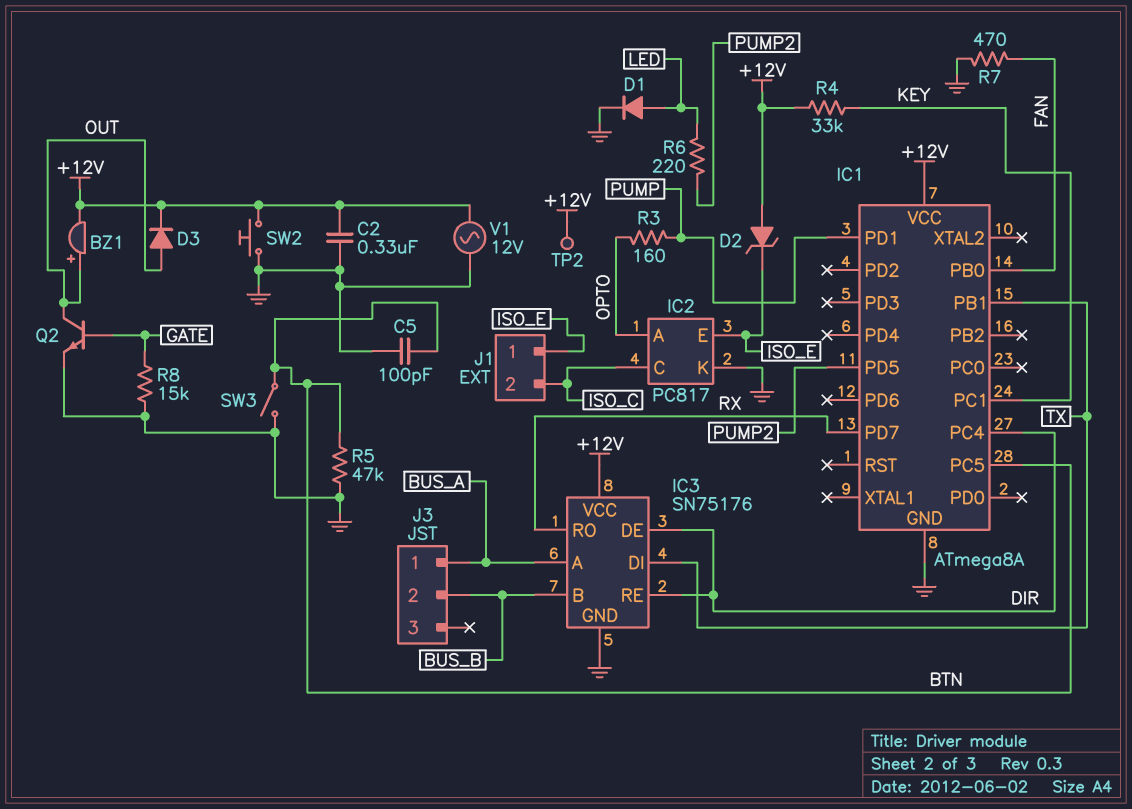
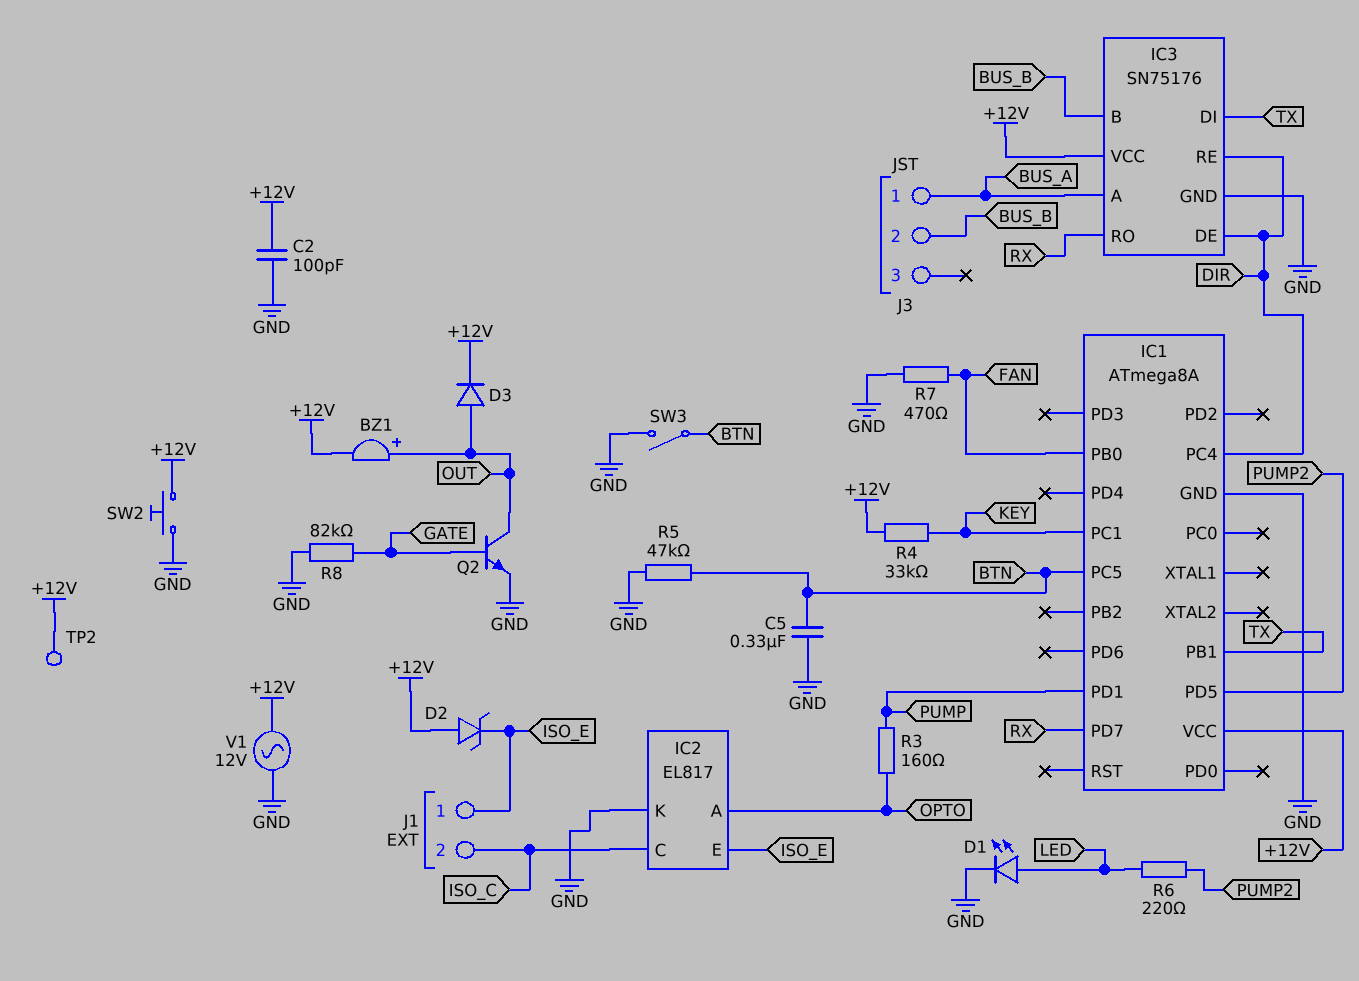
C2: 330nF (+12V, GND) -> 100pF (+12V, GND)
C5: 100pF (BTN, GND) -> 330nF (BTN, GND)
D1: diode (A LED, K GND) -> LED (A LED, K GND)
IC2: PC817 -> EL817
R8: 15k (GATE, GND) -> 82k (GATE, GND)

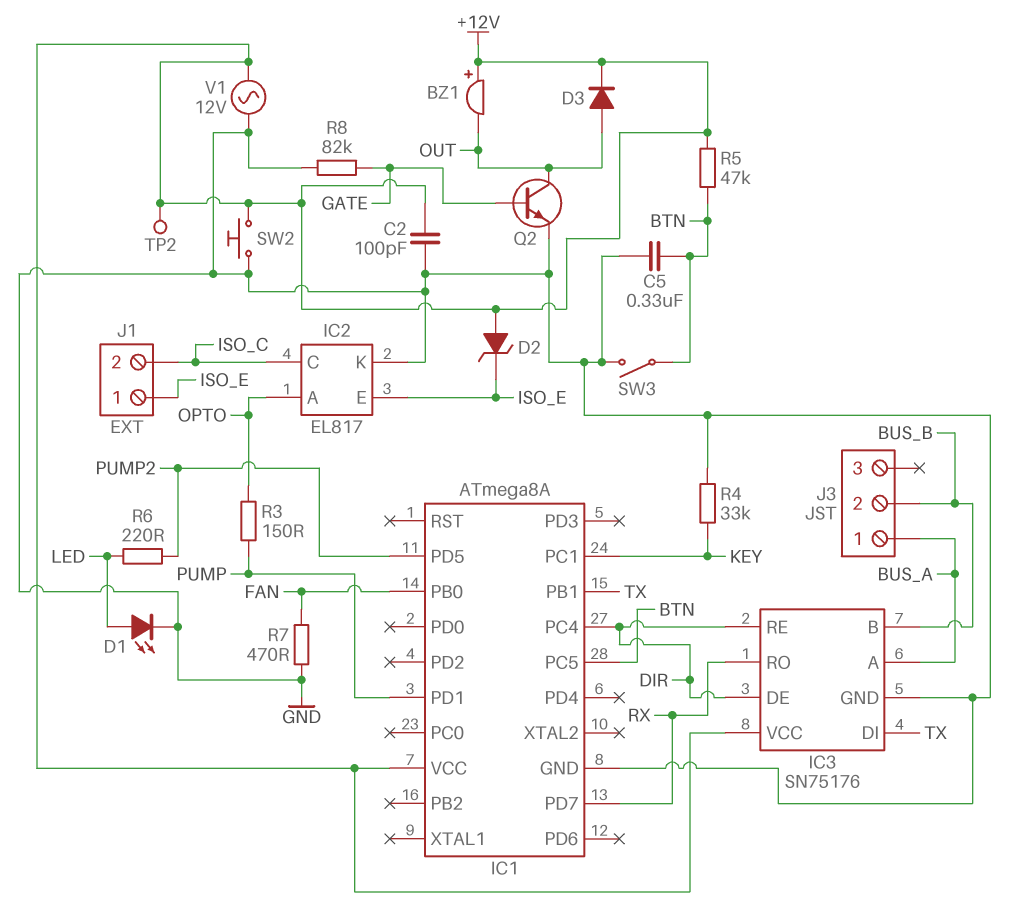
BZ1: buzzer (plus OUT, minus +12V) -> buzzer (plus +12V, minus OUT)
R3: 160 (OPTO, PUMP) -> 150 (OPTO, PUMP)
R4: 33k (+12V, KEY) -> 33k (GND, KEY)
R5: 47k (BTN, GND) -> 47k (+12V, BTN)

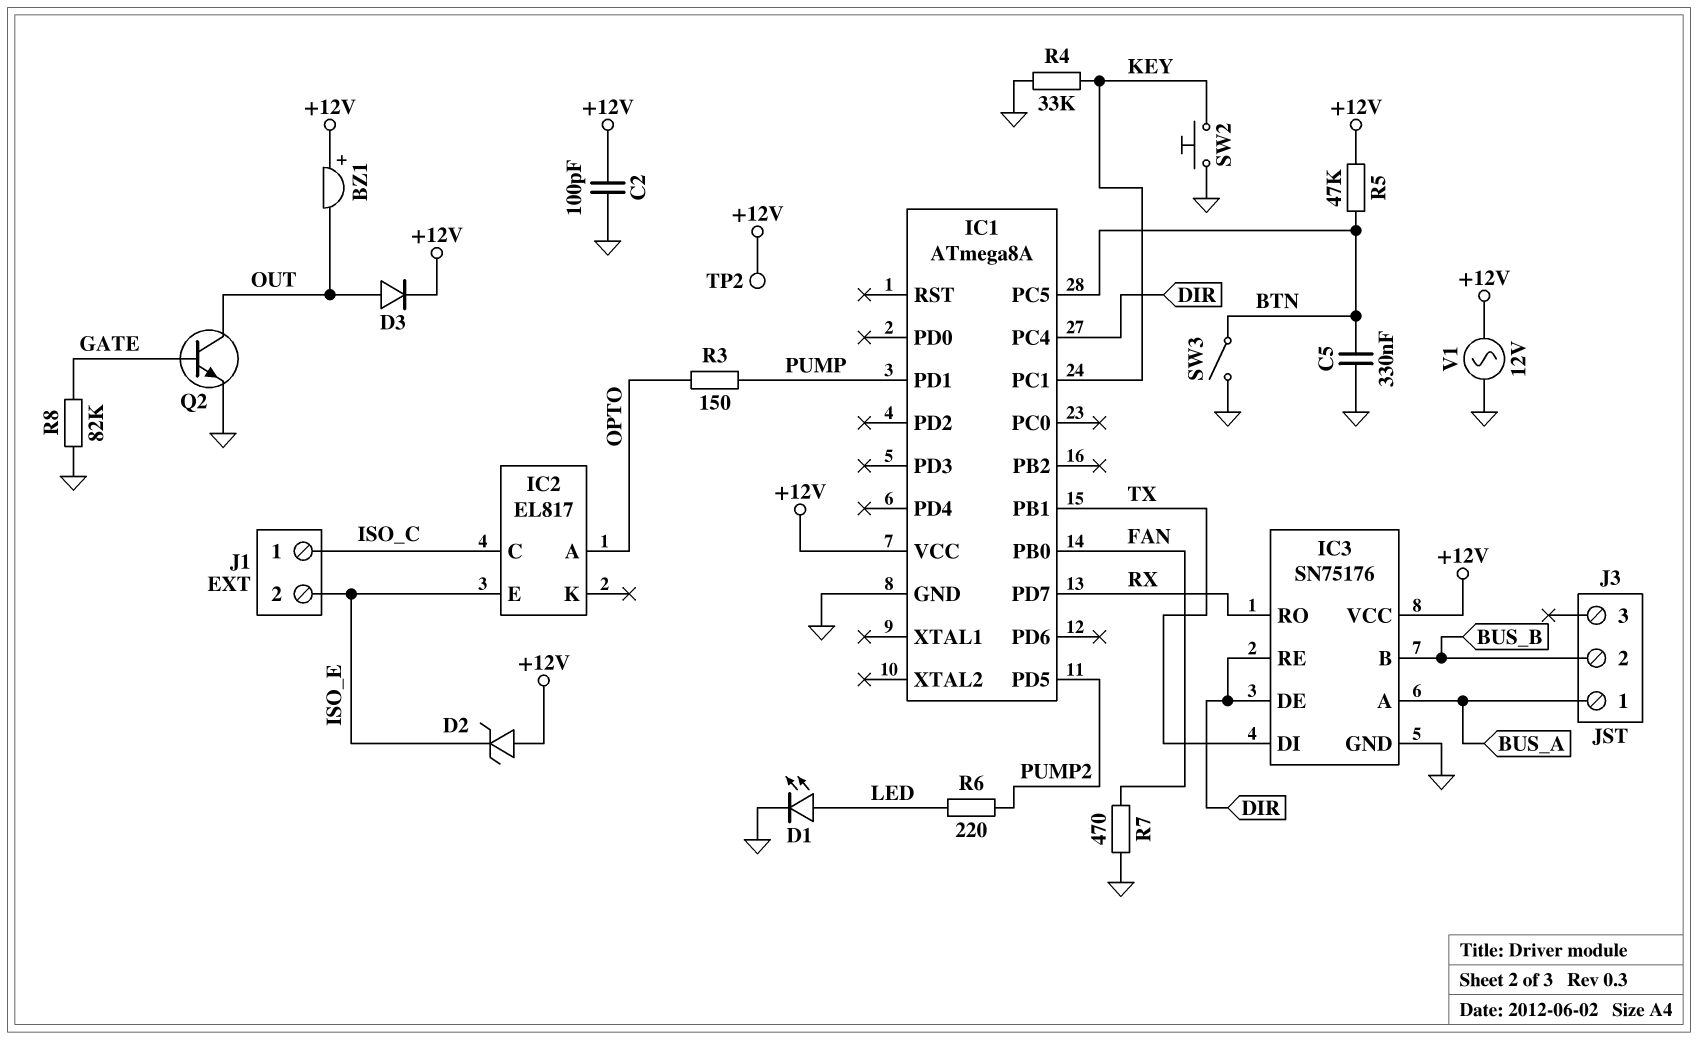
IC2 pin K: GND -> none
J1 pin 1: ISO_E -> ISO_C
J1 pin 2: ISO_C -> ISO_E
SW2: button (+12V, GND) -> button (GND, KEY)

